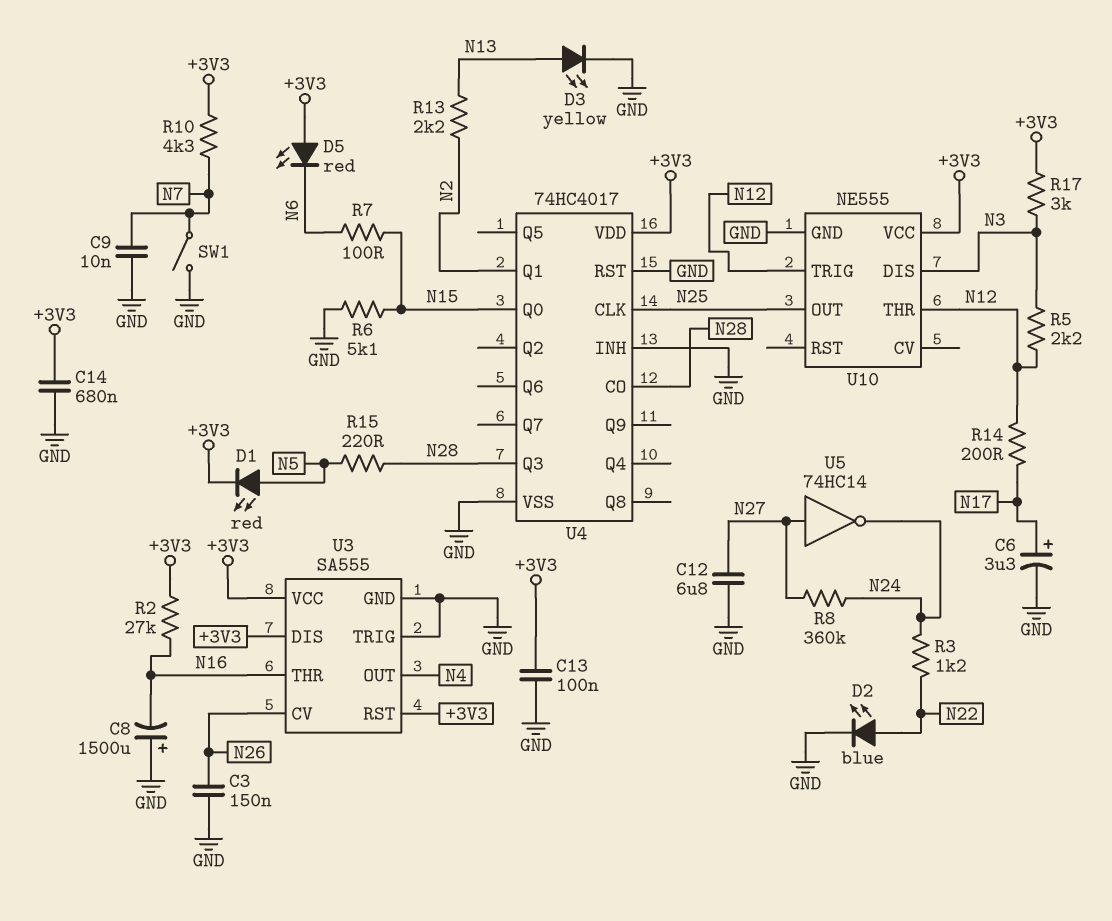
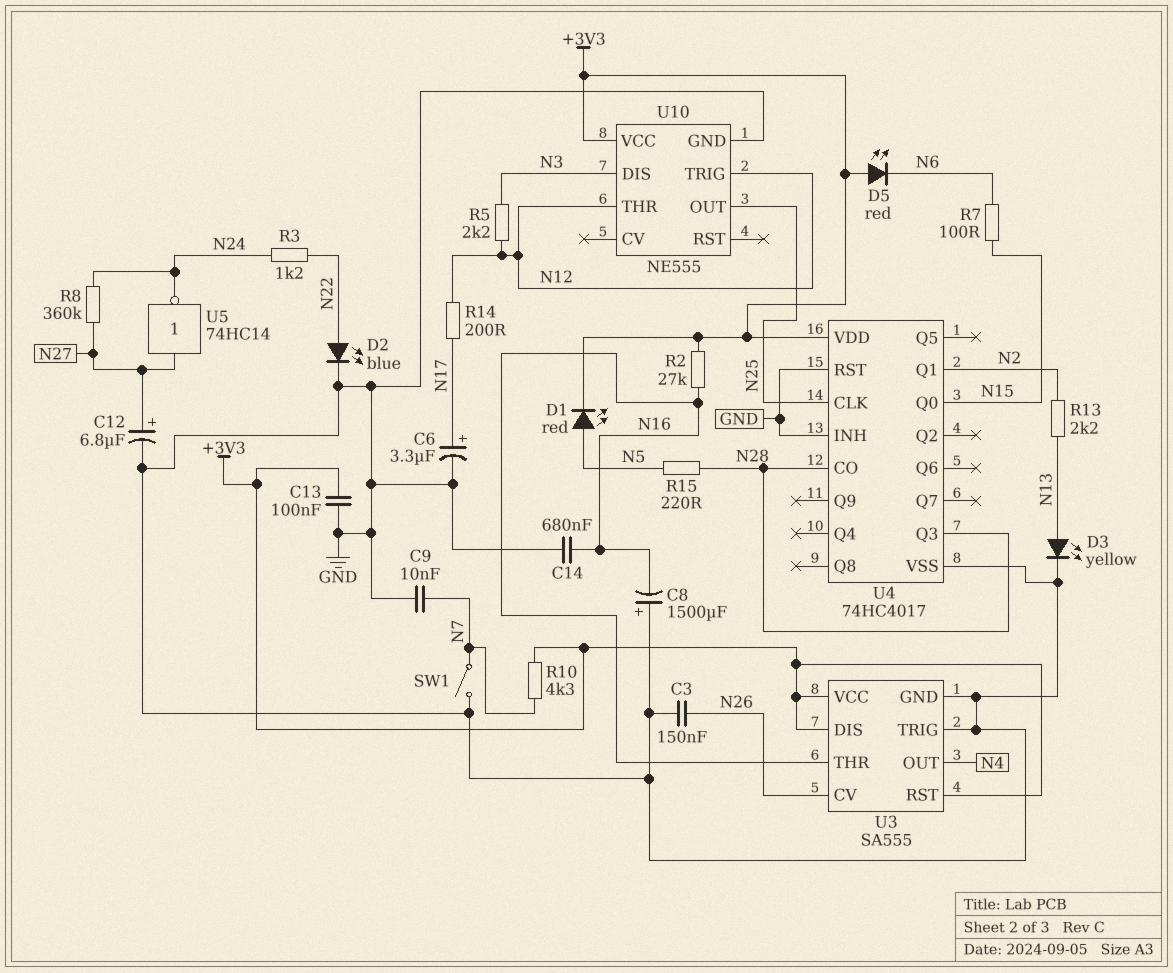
C12: 6.8uF (GND, N27) -> 6.8uF (plus N27, minus GND)
C14: 680nF (+3V3, GND) -> 680nF (GND, N16)
R6: 5.1k (GND, N15) -> none
R17: 3k (+3V3, N3) -> none

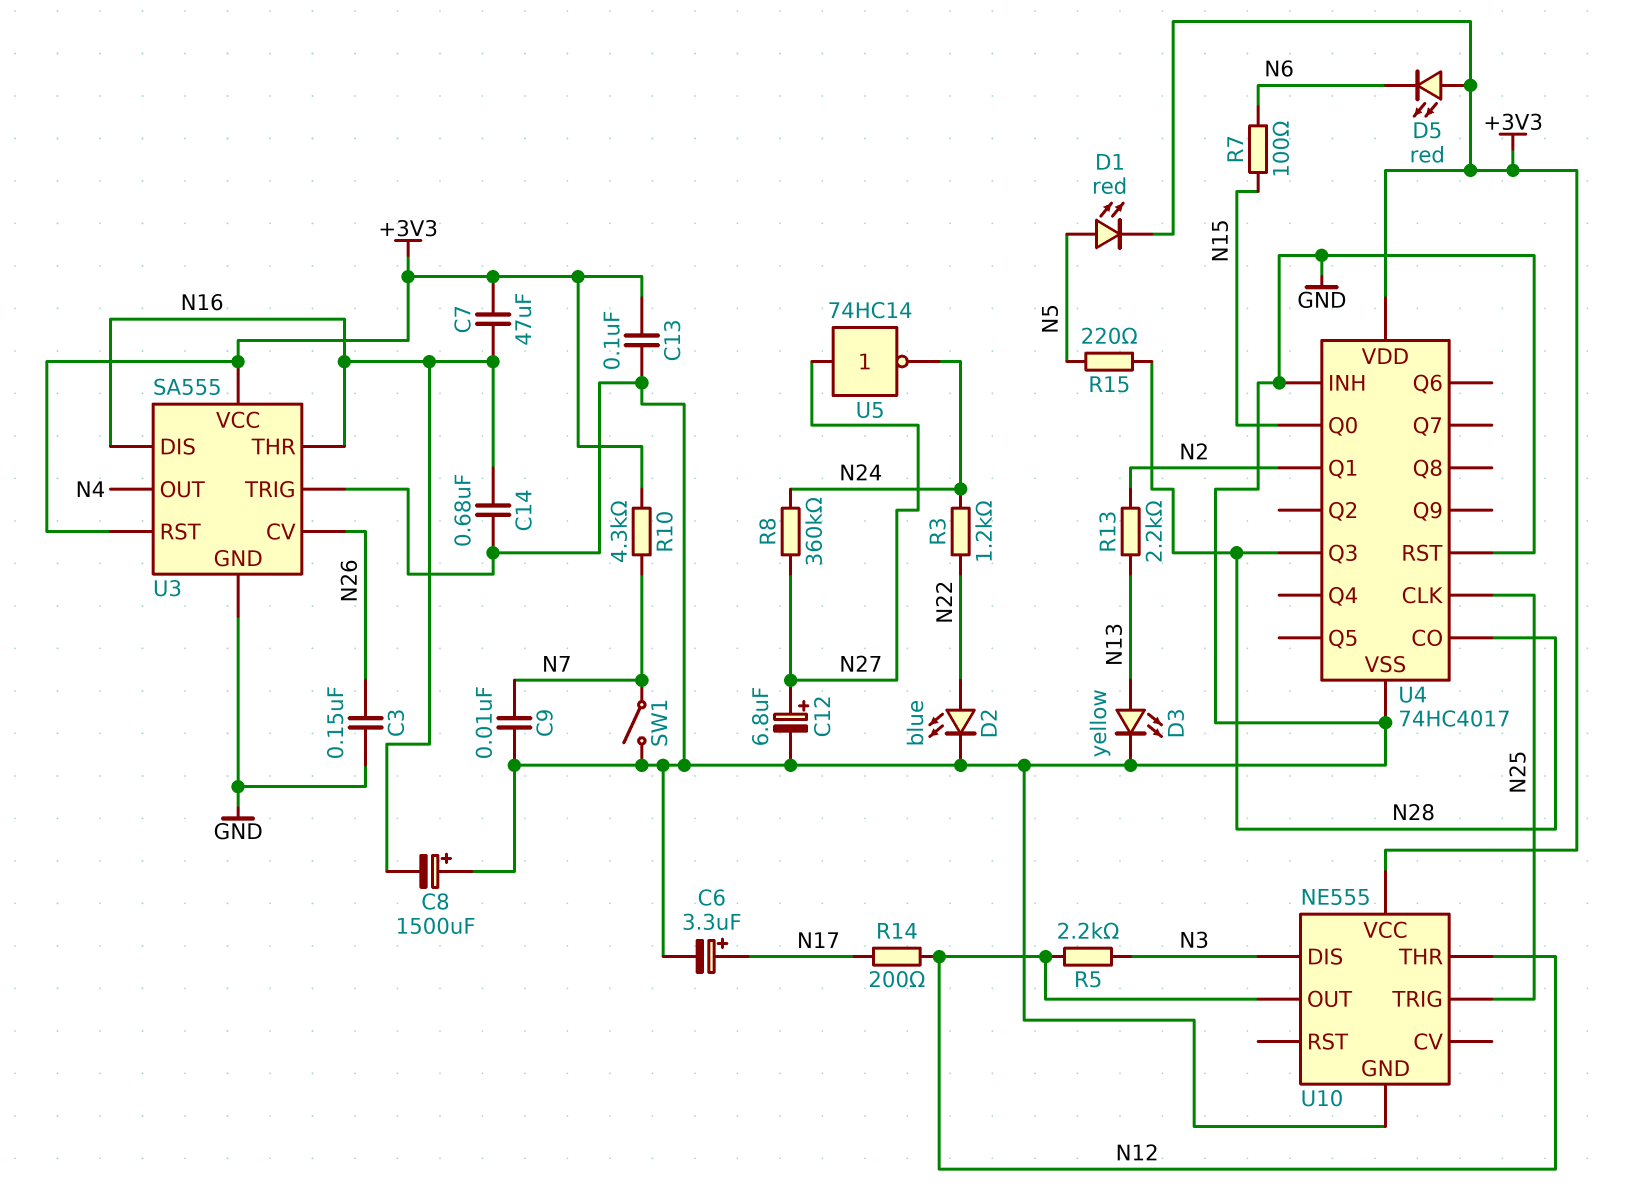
C7: none -> 47uF (+3V3, N16)
R2: 27k (+3V3, N16) -> none
U3 pin DIS: +3V3 -> N16
U10 pin OUT: N25 -> N12
U10 pin TRIG: N12 -> N25

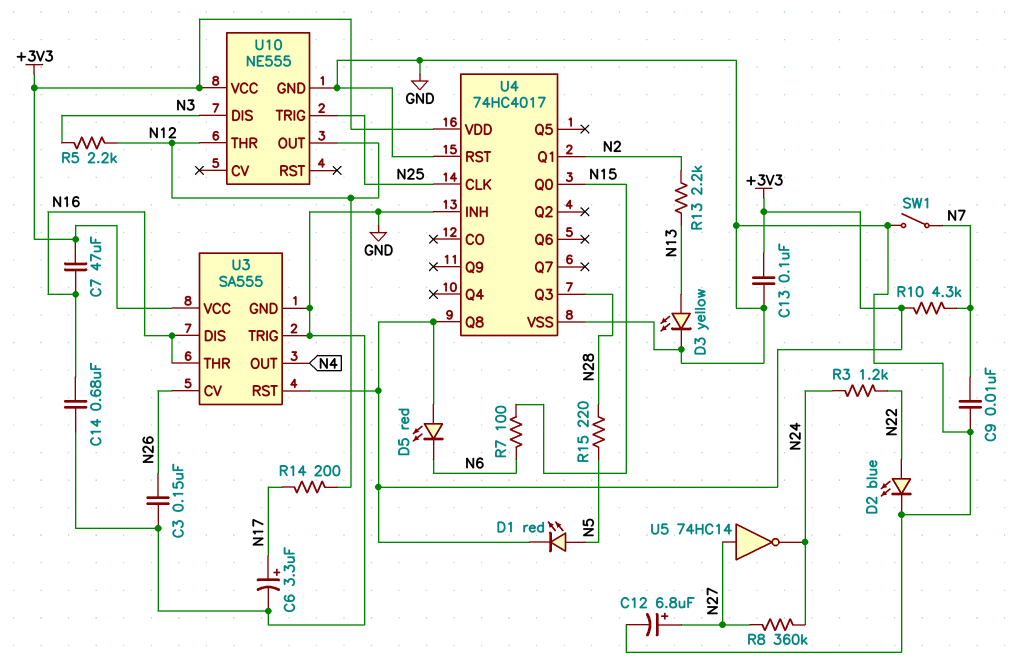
C8: 1500uF (plus GND, minus N16) -> none
U4 pin CO: N28 -> none
U4 pin Q8: none -> +3V3

